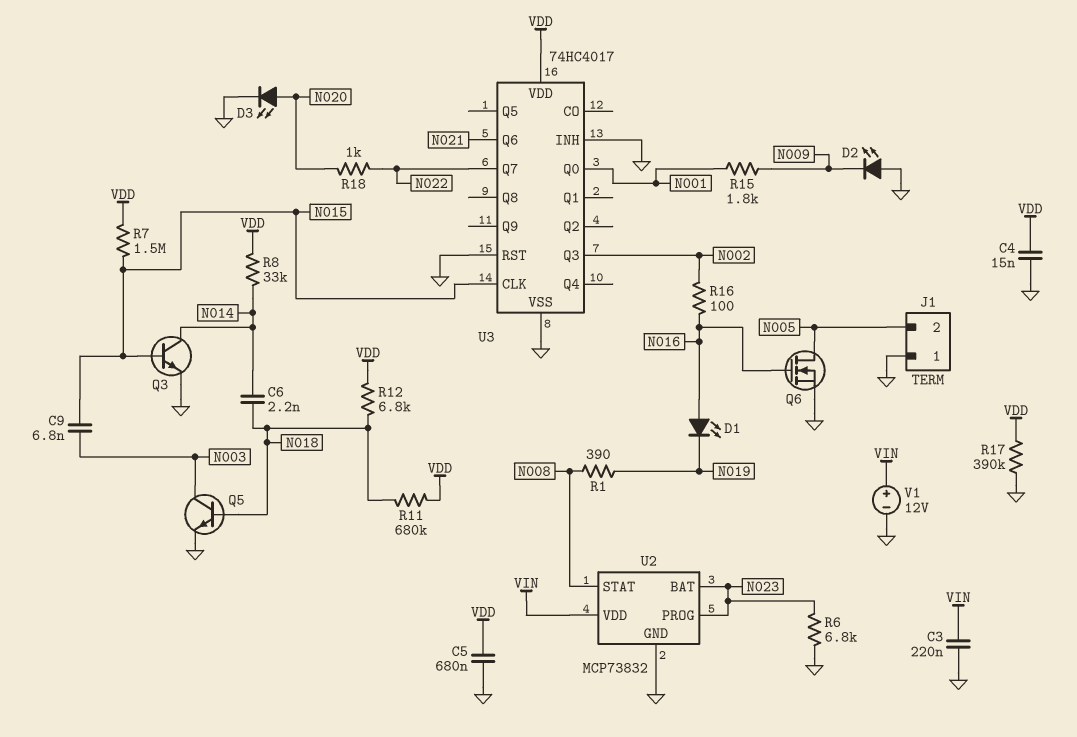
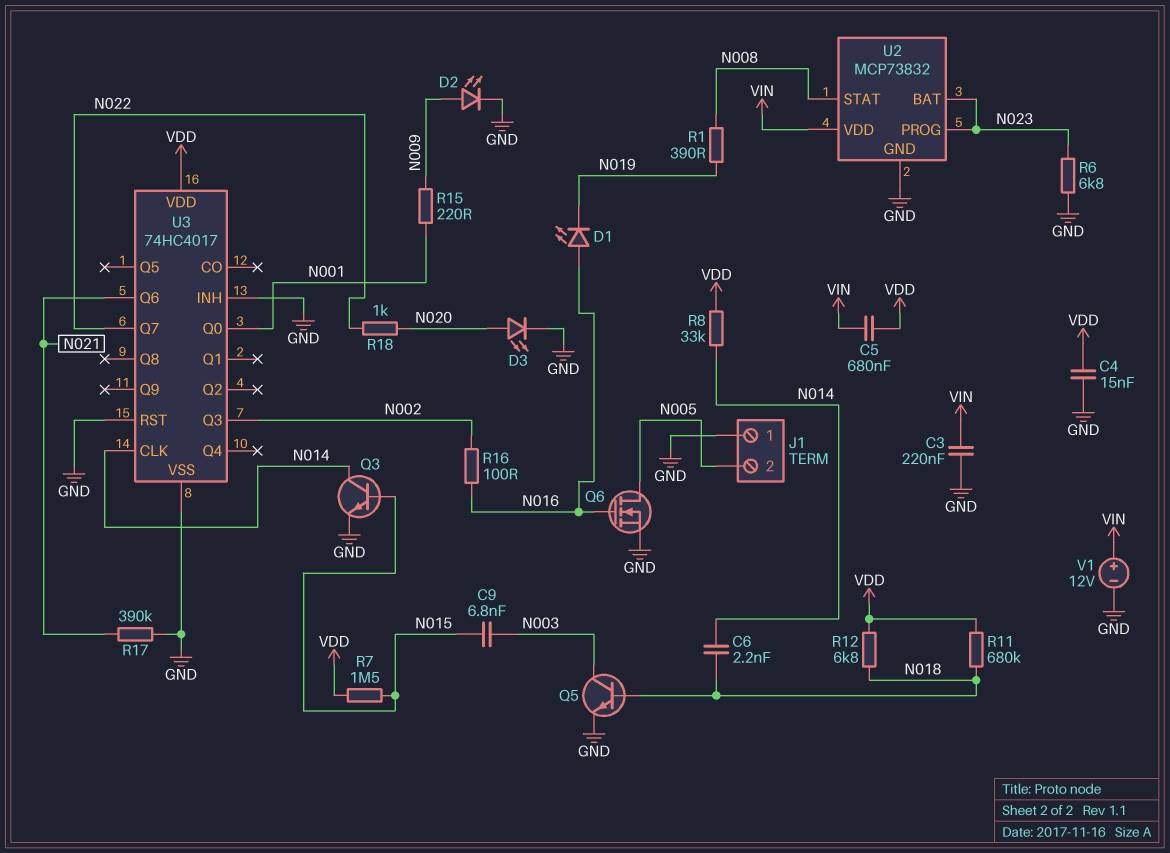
C5: 680nF (GND, VDD) -> 680nF (VDD, VIN)
D2: LED (A GND, K N009) -> LED (A N009, K GND)
R15: 1.8k (N001, N009) -> 220 (N001, N009)
R17: 390k (GND, VDD) -> 390k (GND, N021)
U3 pin CLK: N015 -> N014

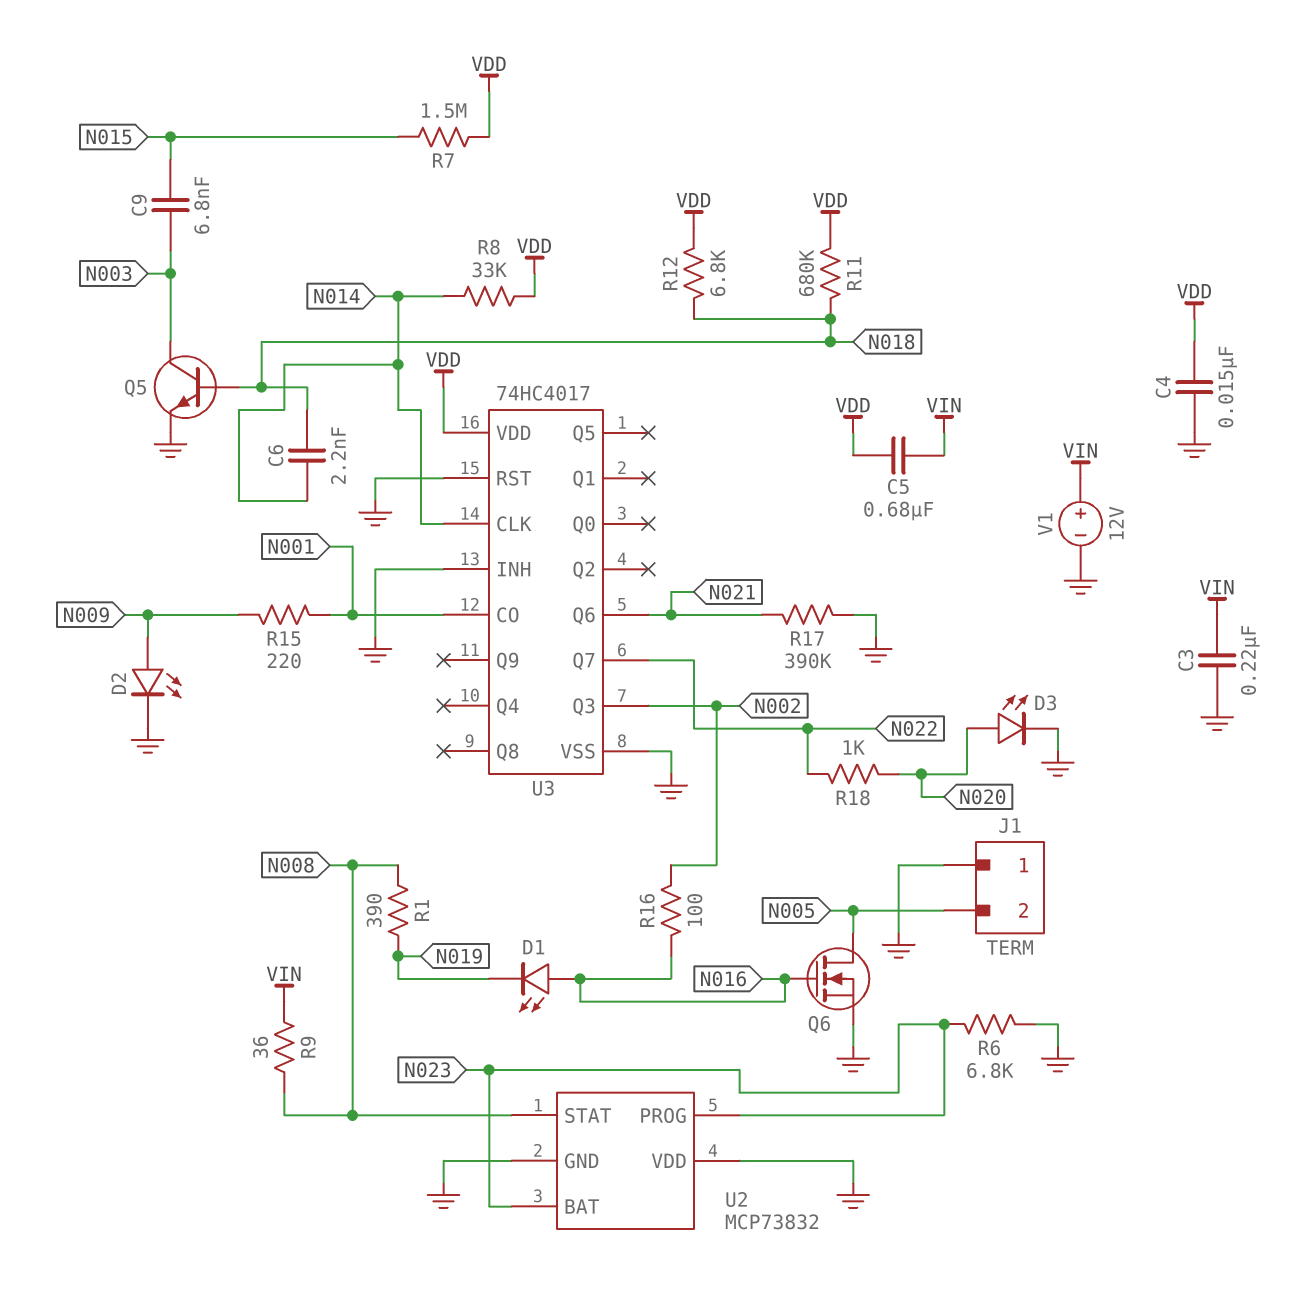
Q3: NPN (B N015, C N014, E GND) -> none
R9: none -> 36 (N008, VIN)
U2 pin VDD: VIN -> GND
U3 pin CO: none -> N001
U3 pin Q0: N001 -> none

